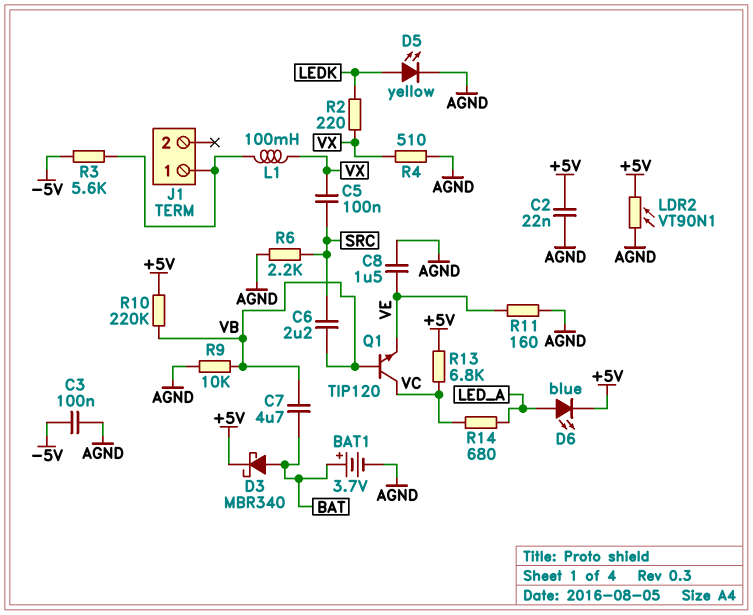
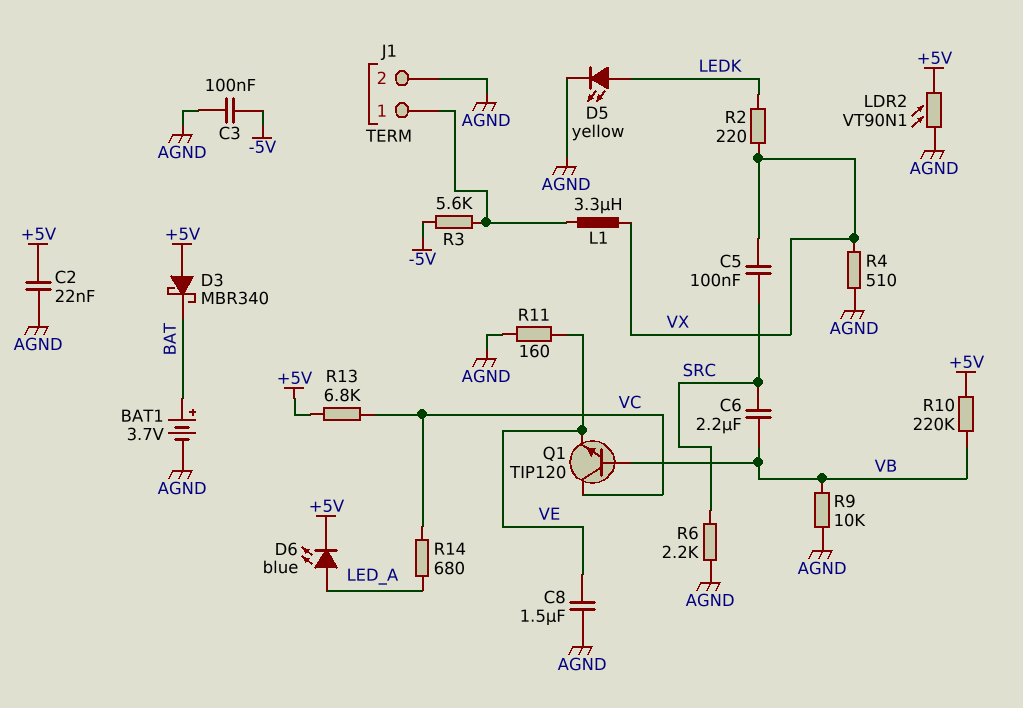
C7: 4.7uF (BAT, VB) -> none
D3: schottky MBR340 (A BAT, K +5V) -> schottky MBR340 (A +5V, K BAT)
J1 pin 2: none -> AGND
L1: 100mH (J1/1, VX) -> 3.3uH (J1/1, VX)

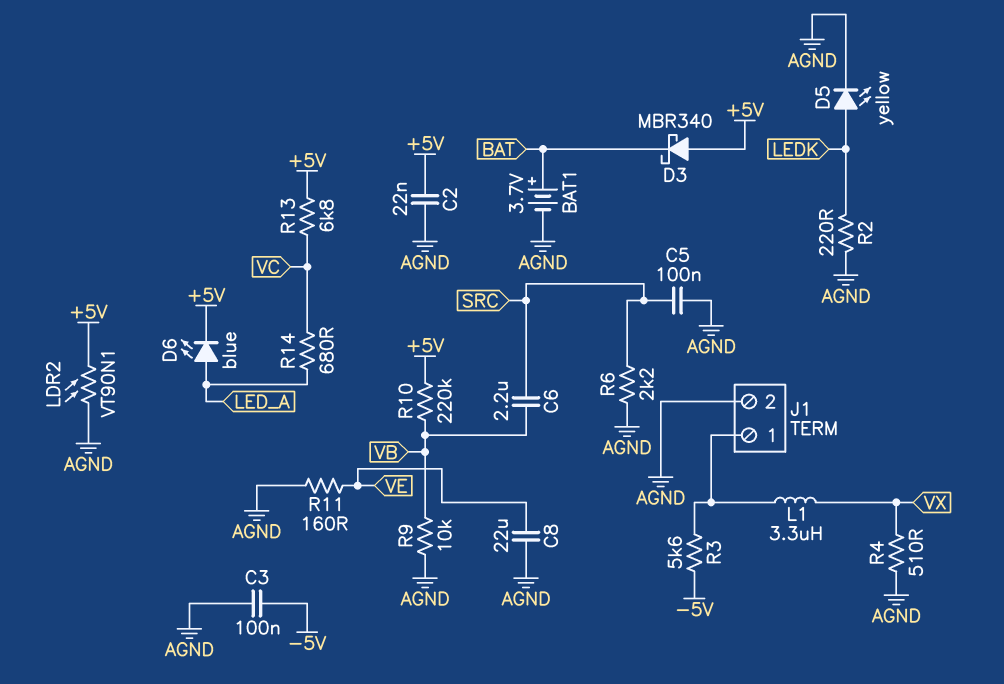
C5: 100nF (SRC, VX) -> 100nF (AGND, SRC)
C8: 1.5uF (AGND, VE) -> 22uF (AGND, VE)
Q1: NPN TIP120 (B VB, C VC, E VE) -> none
R2: 220 (LEDK, VX) -> 220 (AGND, LEDK)

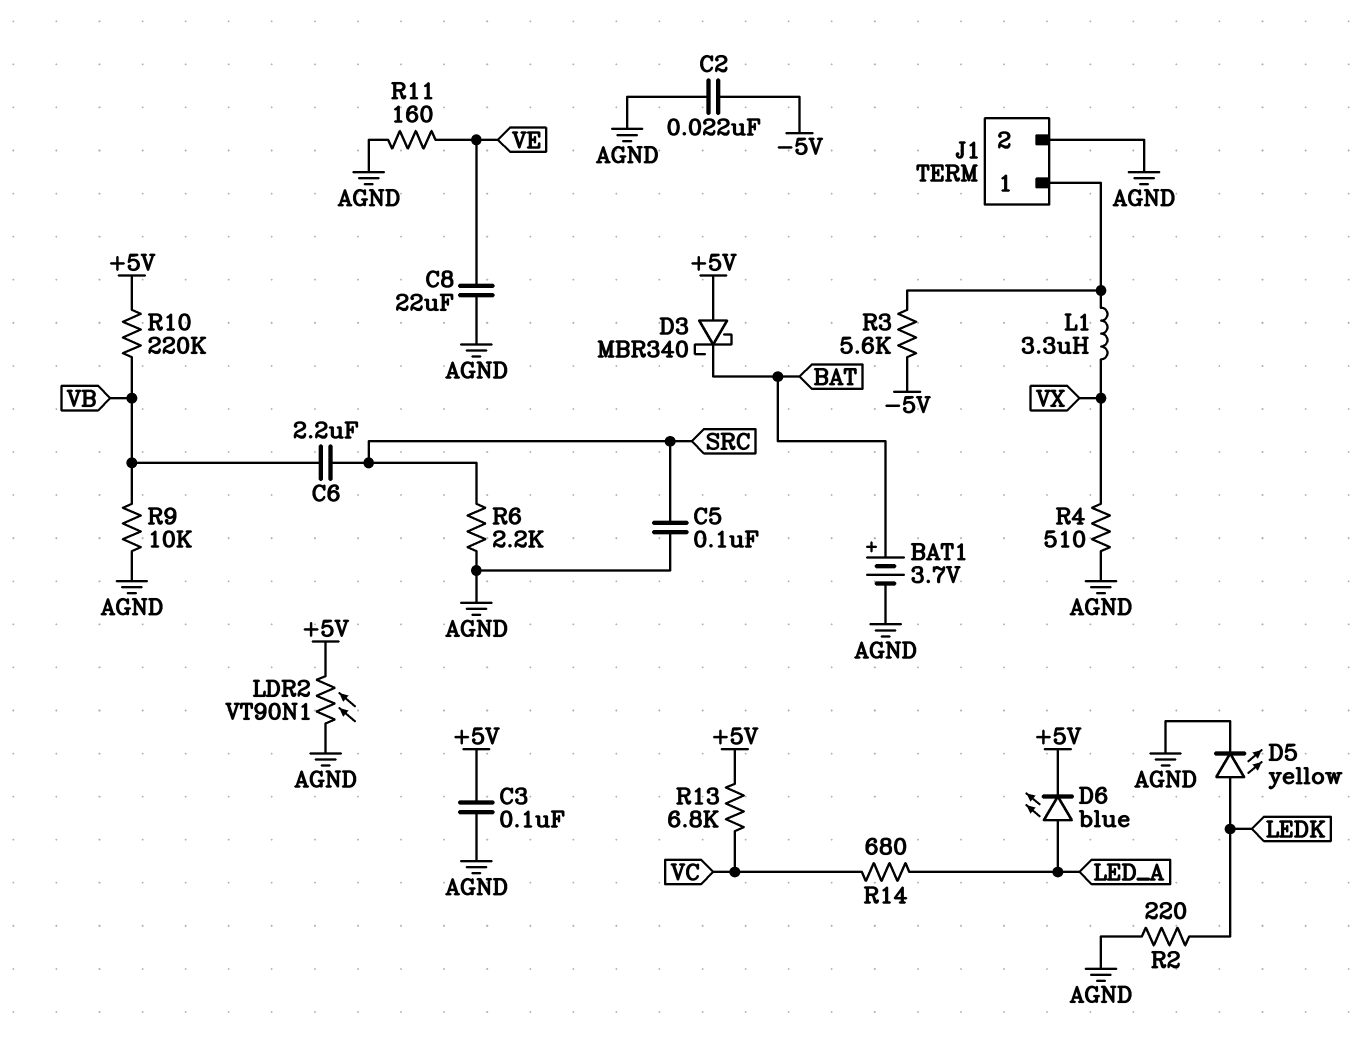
C2: 22nF (+5V, AGND) -> 22nF (-5V, AGND)
C3: 100nF (-5V, AGND) -> 100nF (+5V, AGND)

